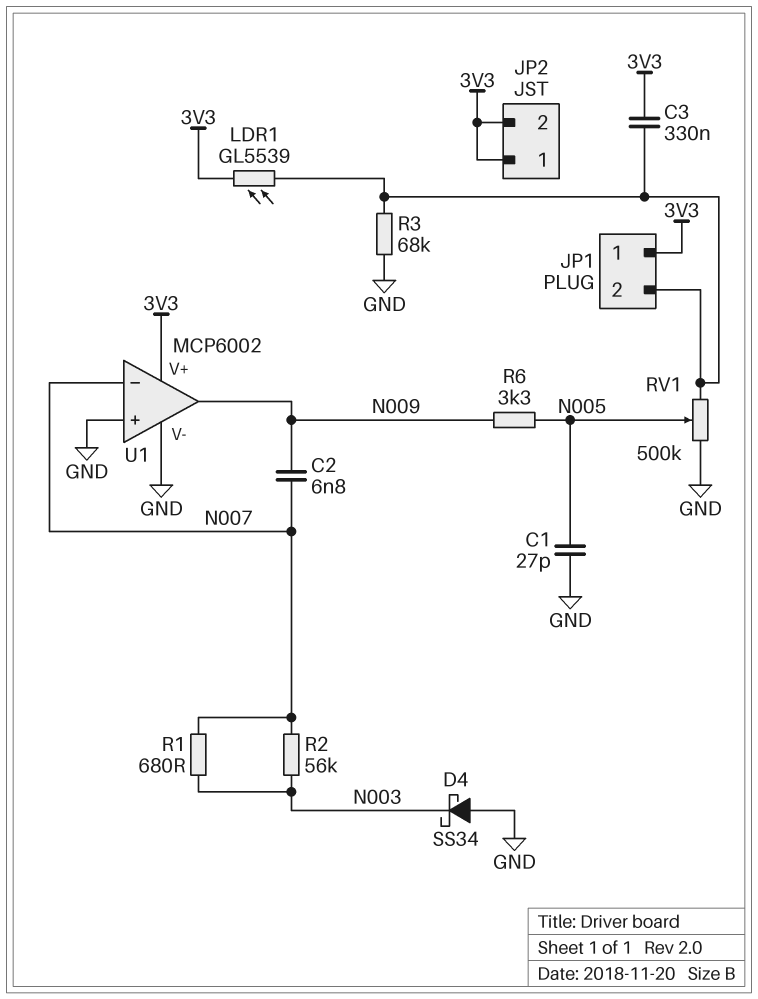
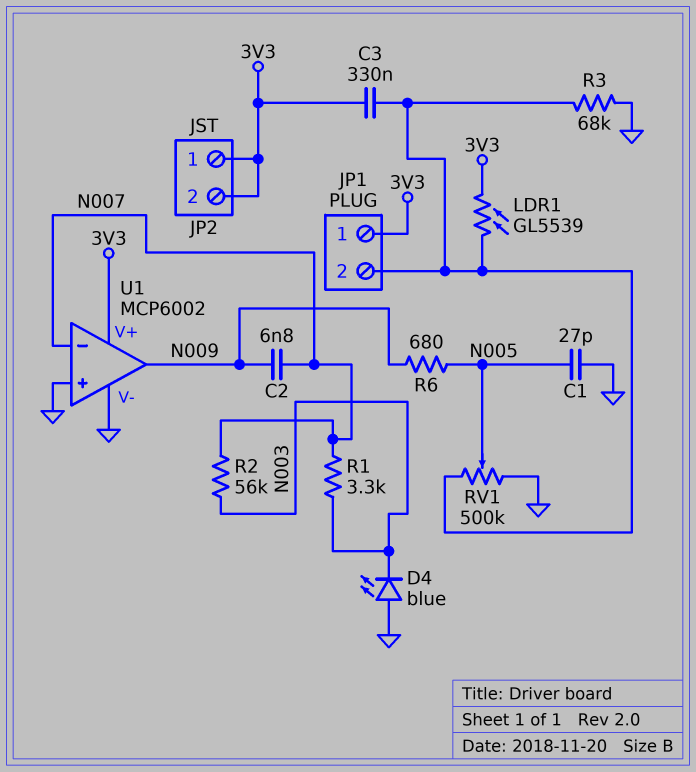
D4: schottky SS34 (A GND, K N003) -> LED blue (A GND, K N003)
R1: 680 (N003, N007) -> 3.3k (N003, N007)
R6: 3.3k (N005, N009) -> 680 (N005, N009)

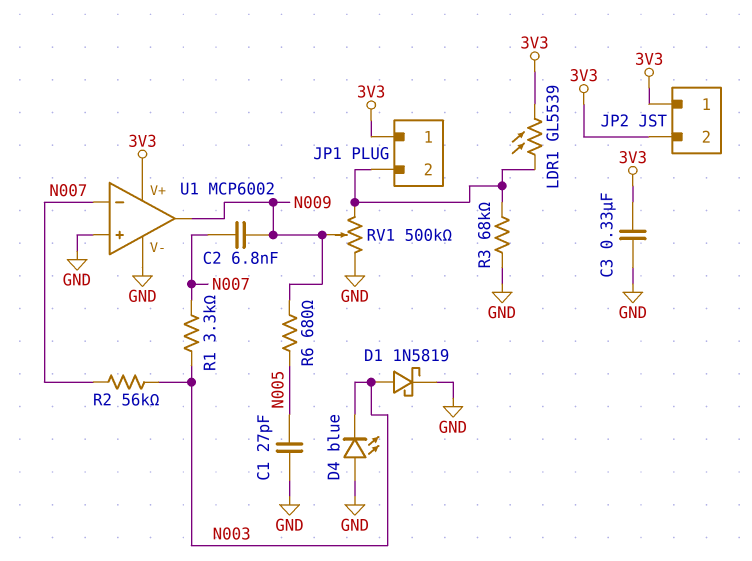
C3: 330nF (3V3, JP1/2) -> 330nF (3V3, GND)
D1: none -> schottky 1N5819 (A N003, K GND)
RV1: 500k (GND, JP1/2, wiper N005) -> 500k (GND, JP1/2, wiper N009)

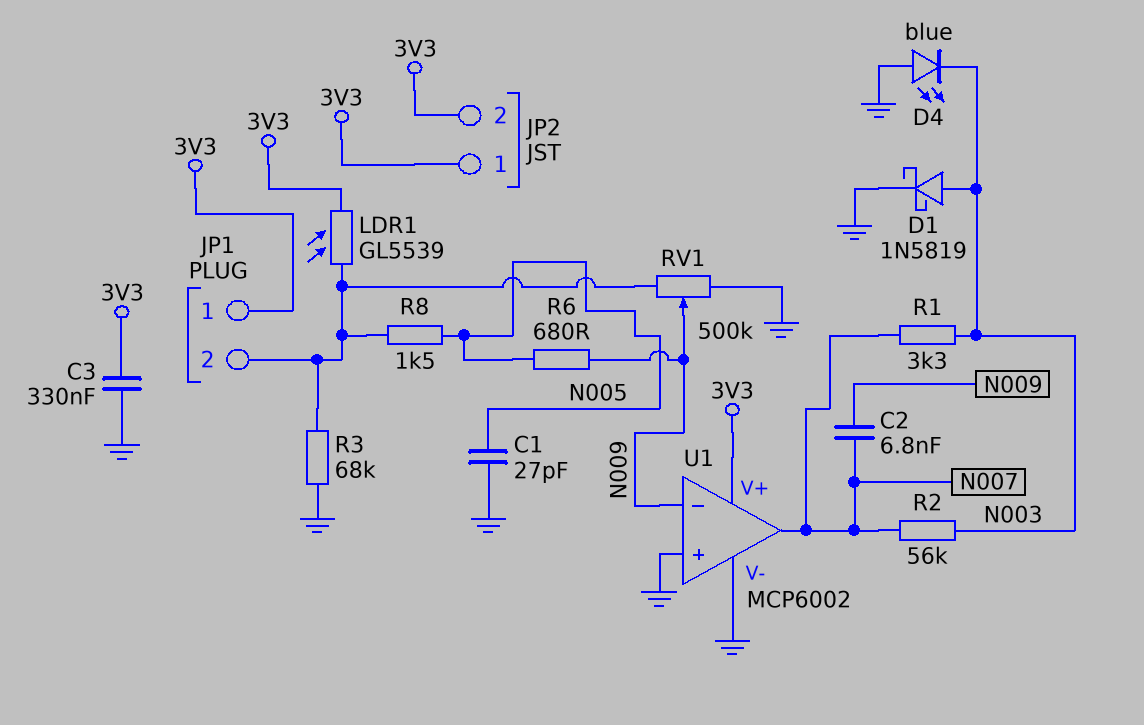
R8: none -> 1.5k (JP1/2, N005)
U1 pin in-: N007 -> N009
U1 pin out: N009 -> N007

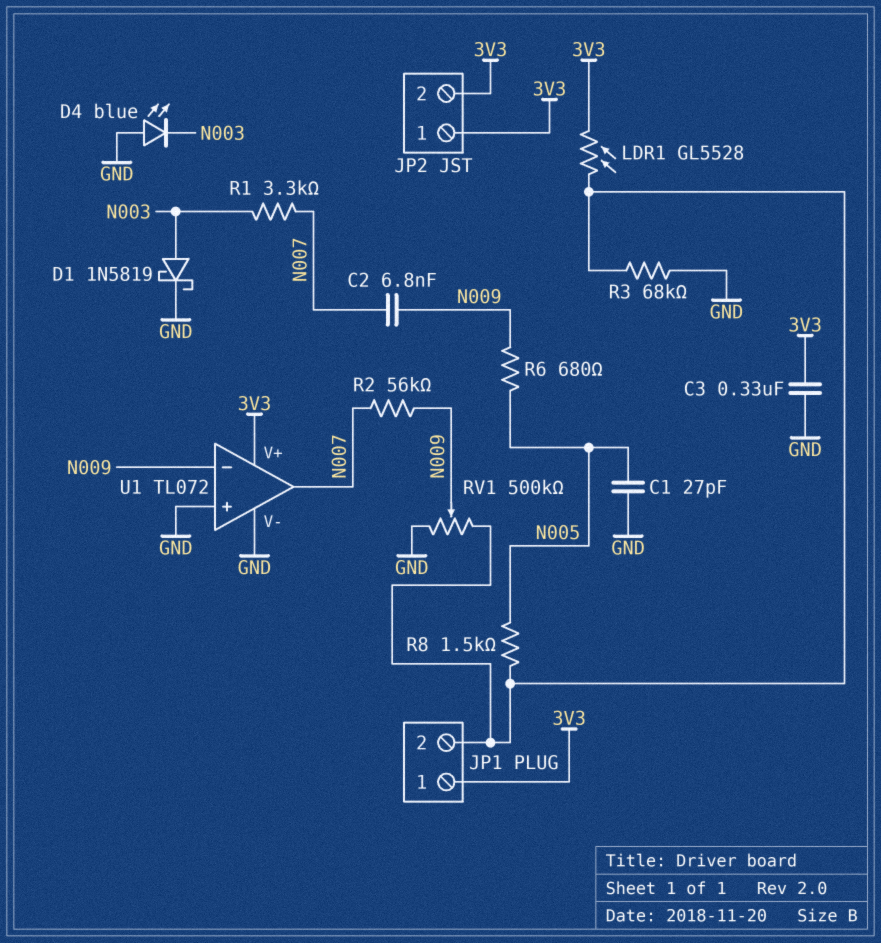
LDR1: GL5539 (3V3, JP1/2) -> GL5528 (3V3, JP1/2)
R2: 56k (N003, N007) -> 56k (N007, N009)
U1: MCP6002 -> TL072

